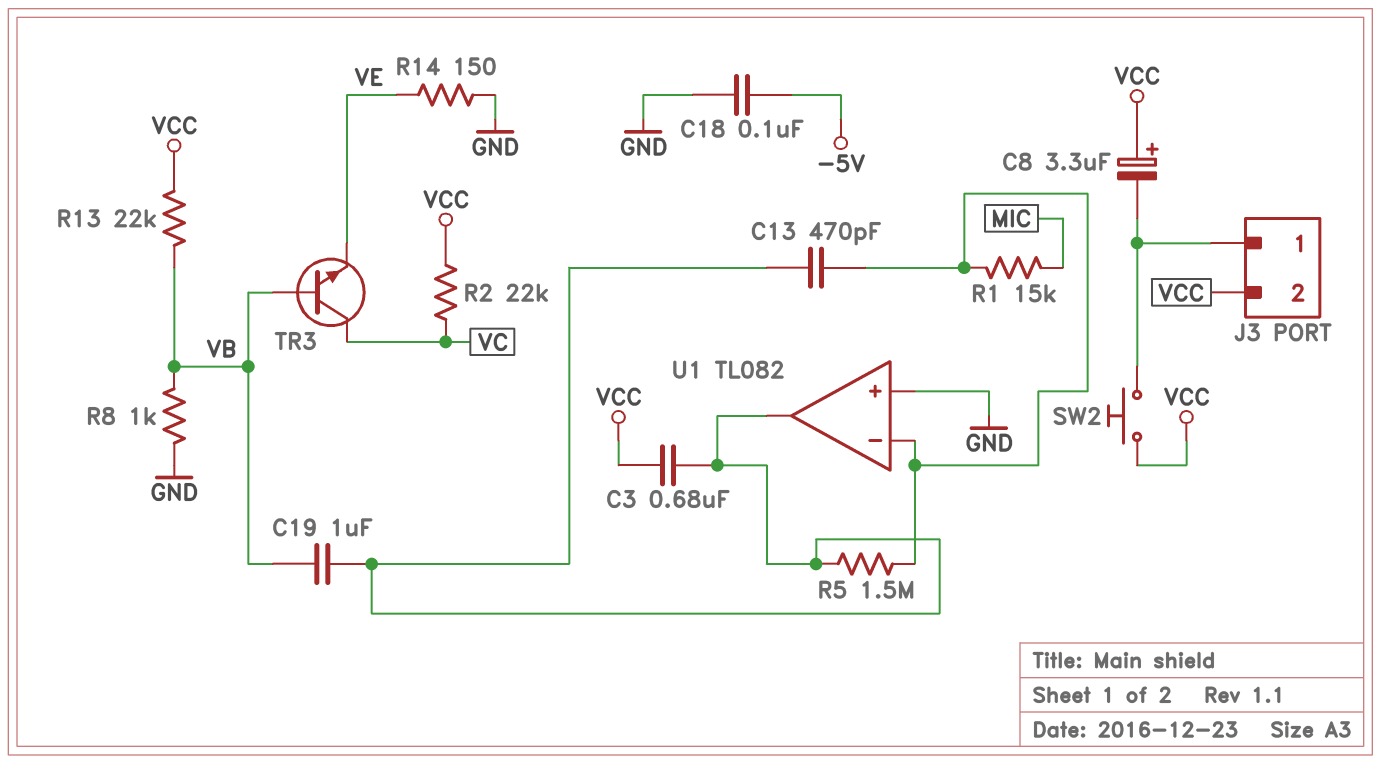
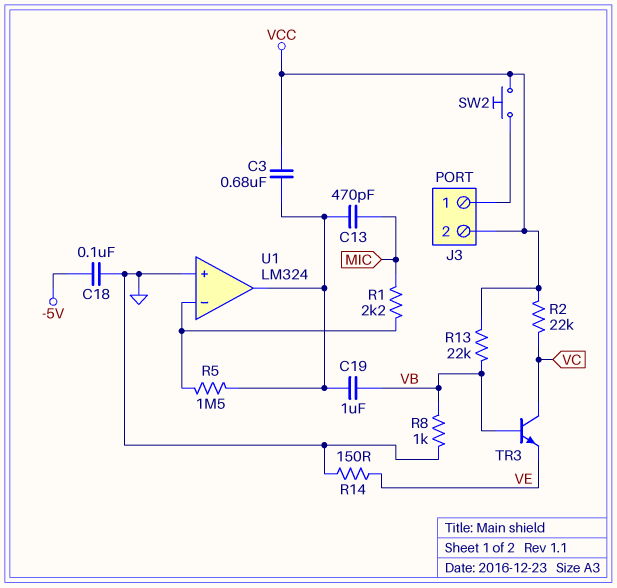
C8: 3.3uF (plus VCC, minus J3/1) -> none
C13: 470pF (U1/in-, U1/out) -> 470pF (MIC, U1/out)
R1: 15k (MIC, U1/in-) -> 2.2k (MIC, U1/in-)
U1: TL082 -> LM324

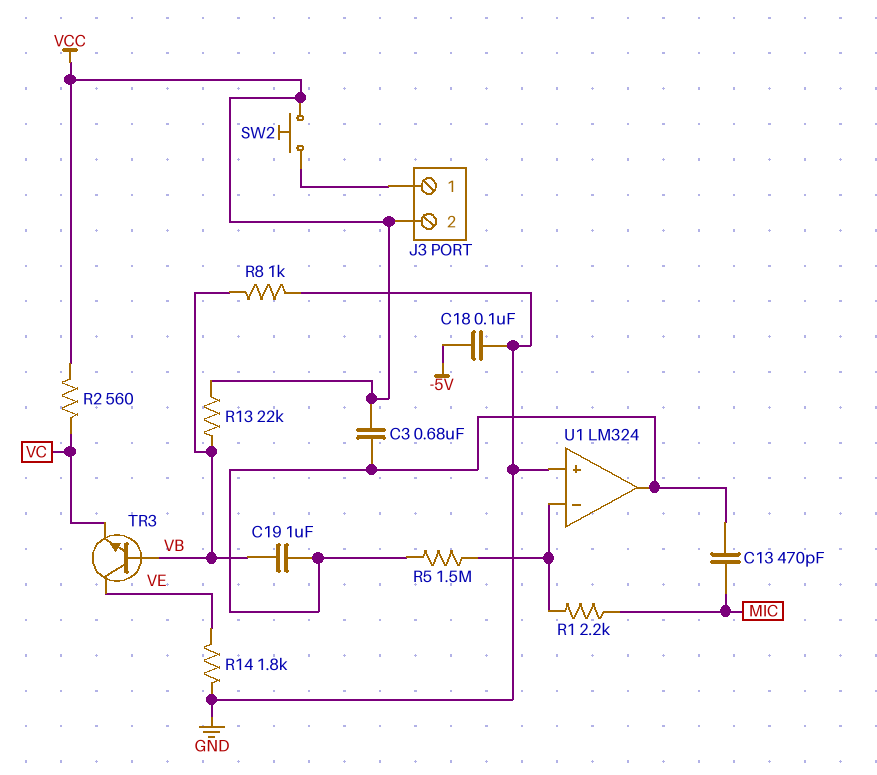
R2: 22k (VC, VCC) -> 560 (VC, VCC)
R14: 150 (GND, VE) -> 1.8k (GND, VE)
TR3: NPN (B VB, C VC, E VE) -> NPN (B VB, C VE, E VC)

